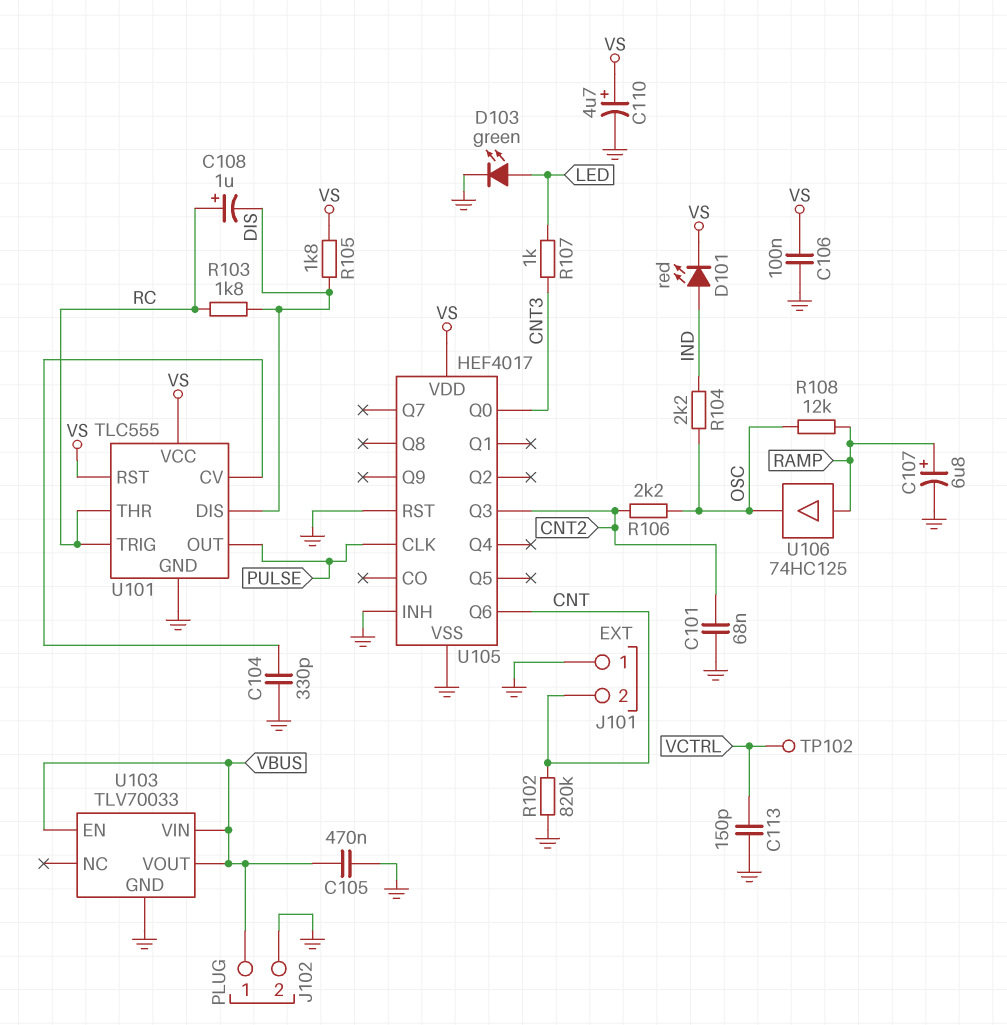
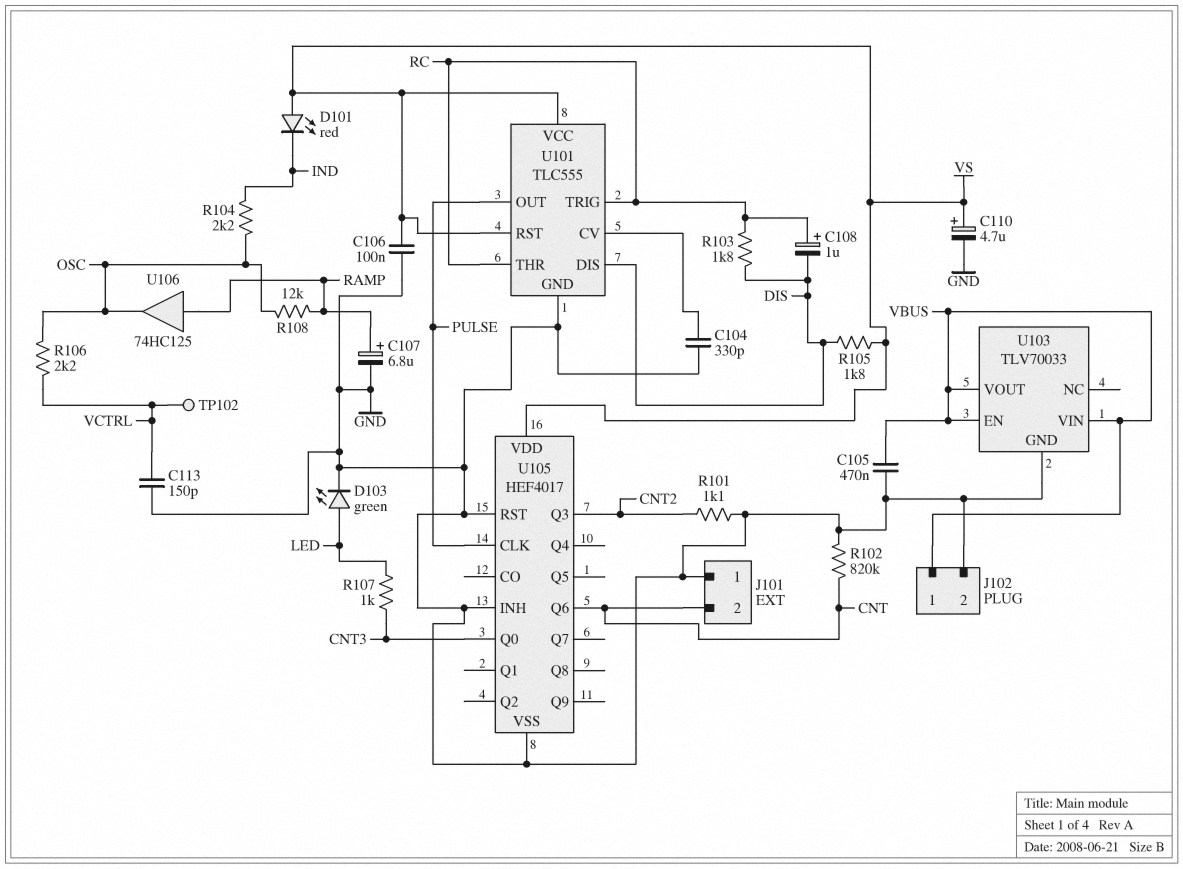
C101: 68nF (CNT2, GND) -> none
D101: LED red (A IND, K VS) -> LED red (A VS, K IND)
R101: none -> 1.1k (CNT2, GND)
R106: 2.2k (CNT2, OSC) -> 2.2k (OSC, VCTRL)

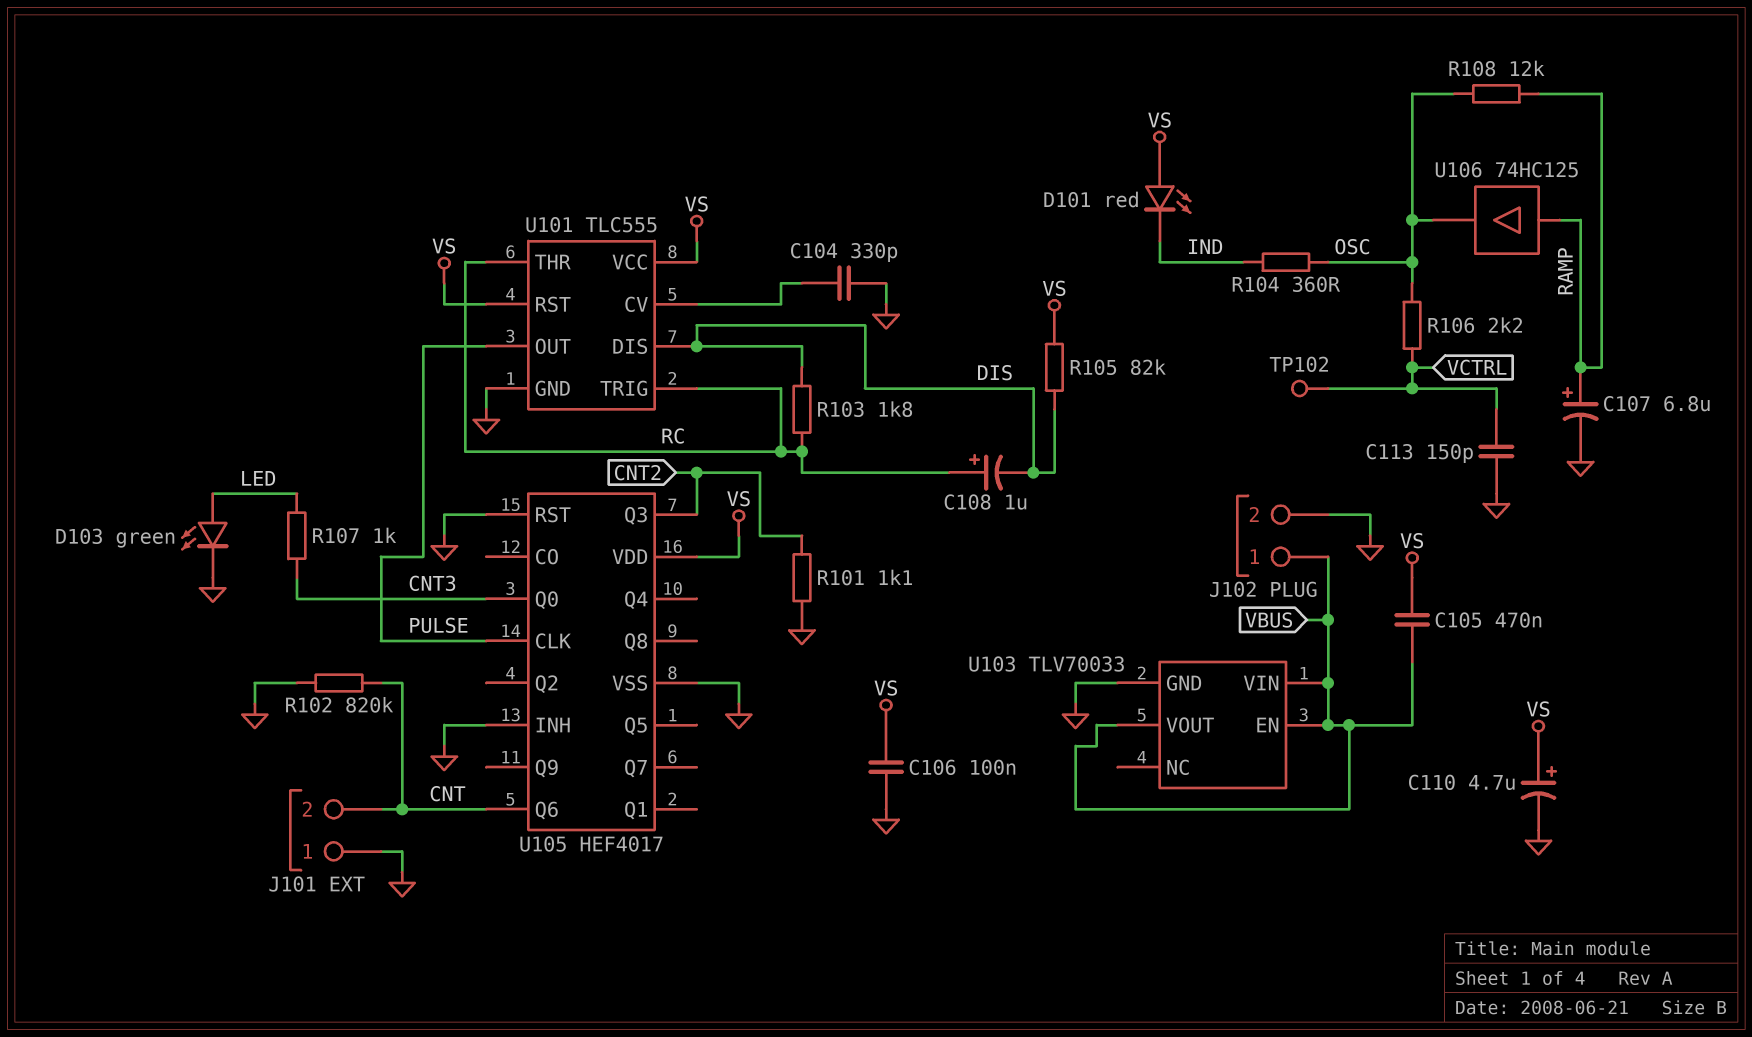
C105: 470nF (GND, VBUS) -> 470nF (VBUS, VS)
R104: 2.2k (IND, OSC) -> 360 (IND, OSC)
R105: 1.8k (DIS, VS) -> 82k (DIS, VS)

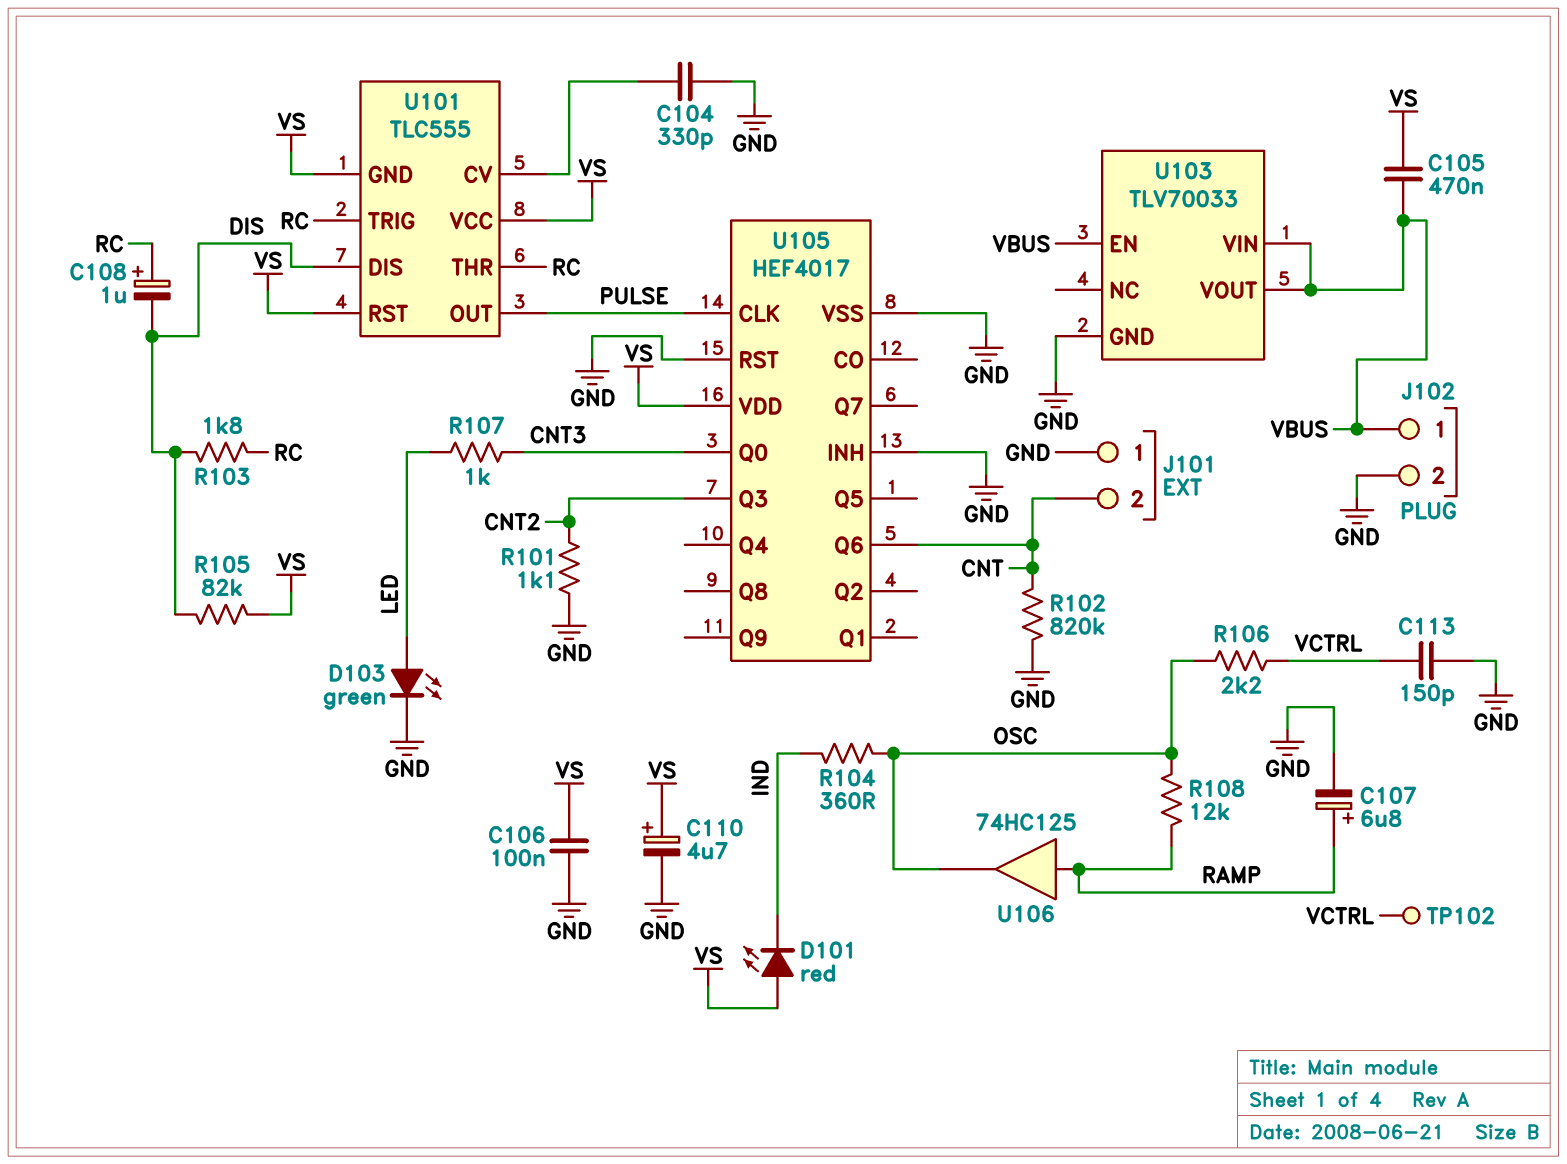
U101 pin GND: GND -> VS

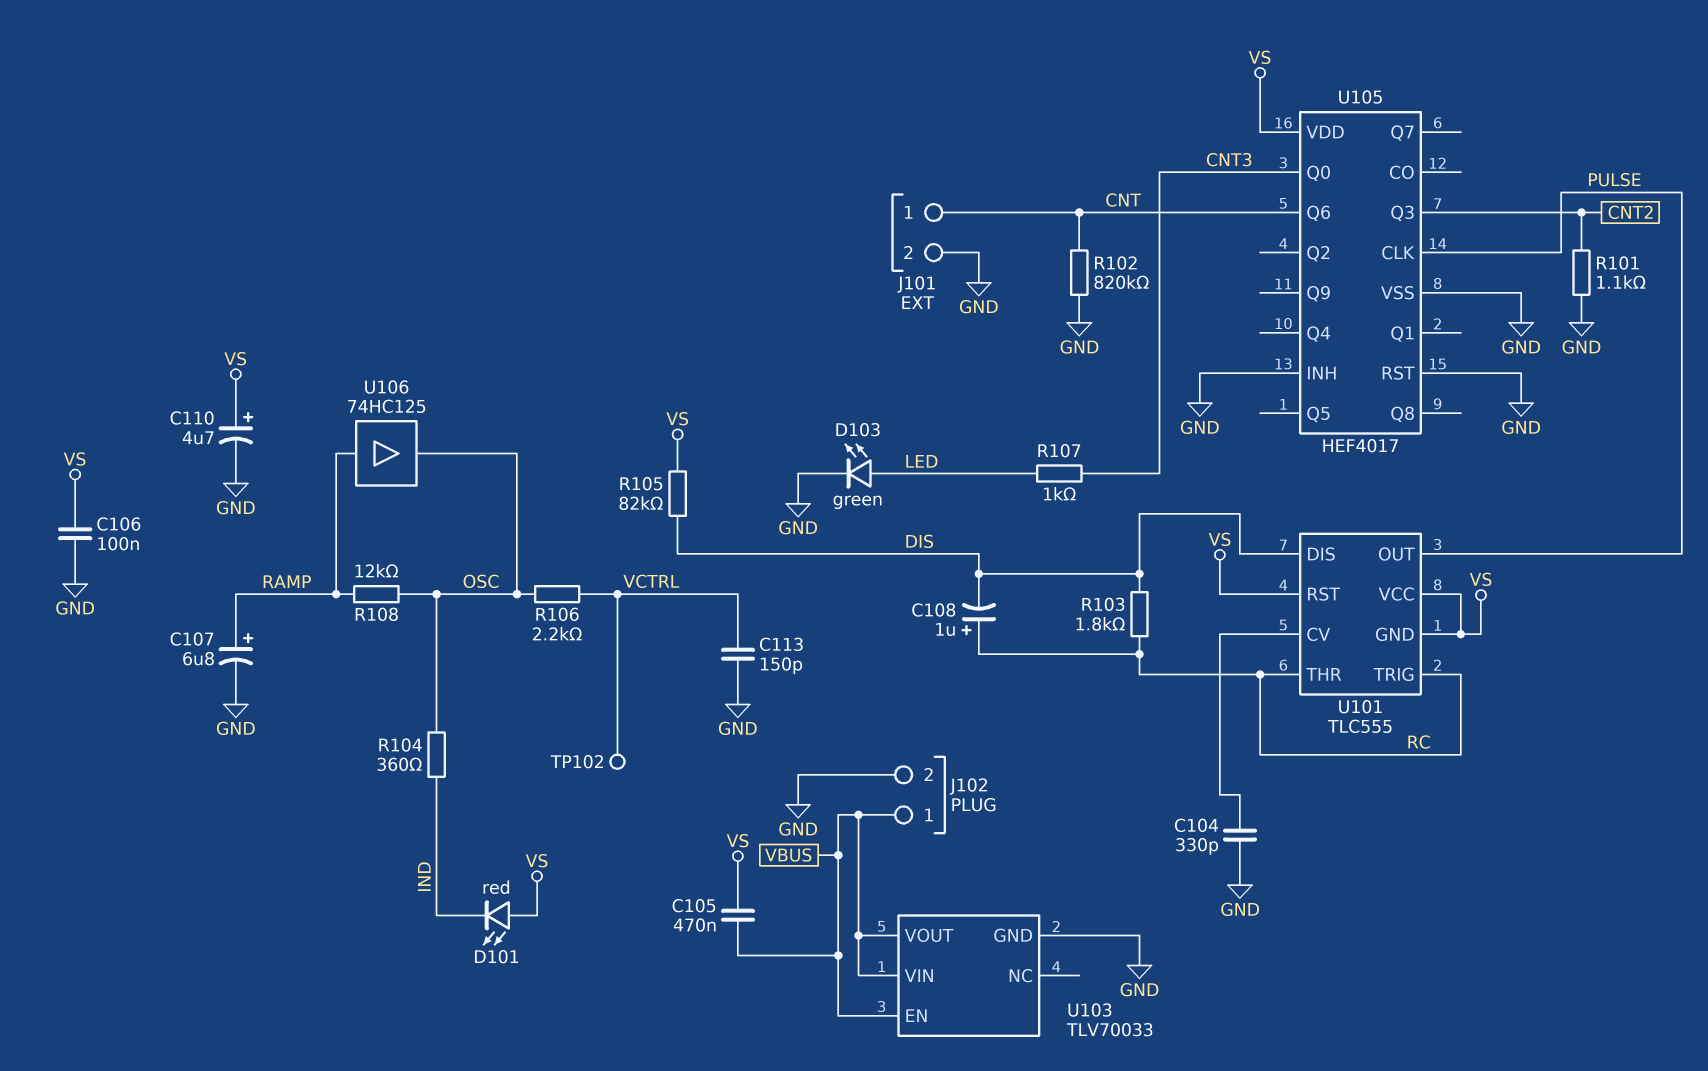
J101 pin 1: GND -> CNT
J101 pin 2: CNT -> GND

